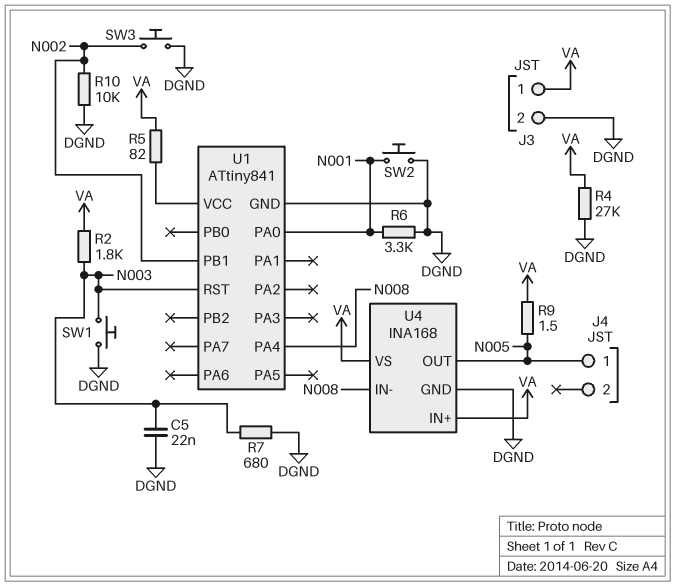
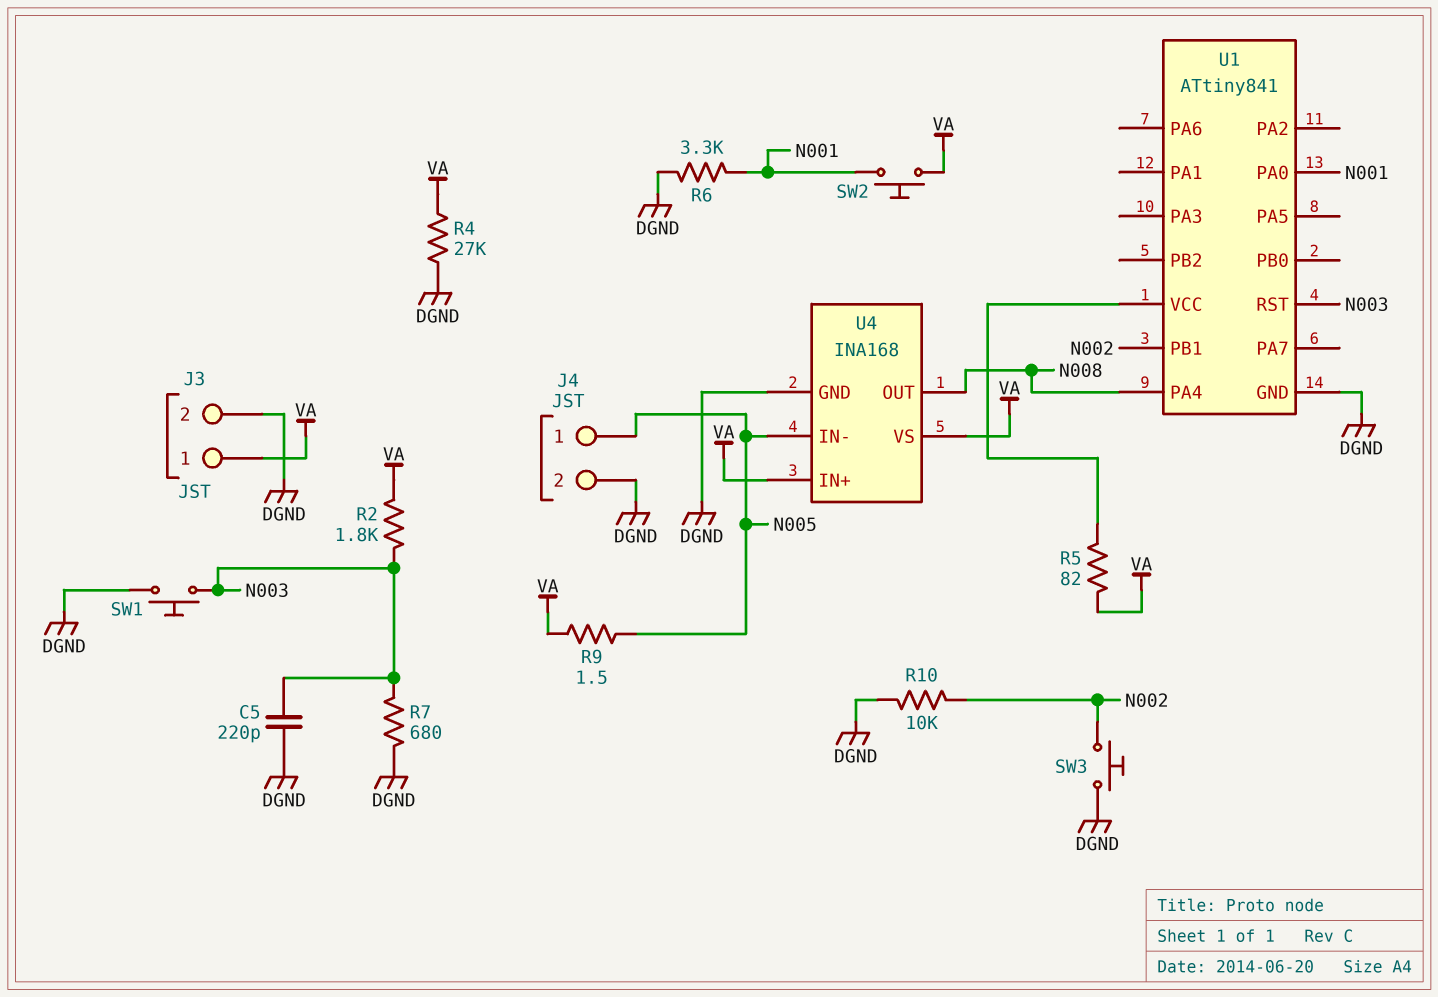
C5: 22nF (DGND, N003) -> 220pF (DGND, N003)
J4 pin 2: none -> DGND
SW2: button (DGND, N001) -> button (N001, VA)
U4 pin IN-: N008 -> N005
U4 pin OUT: N005 -> N008

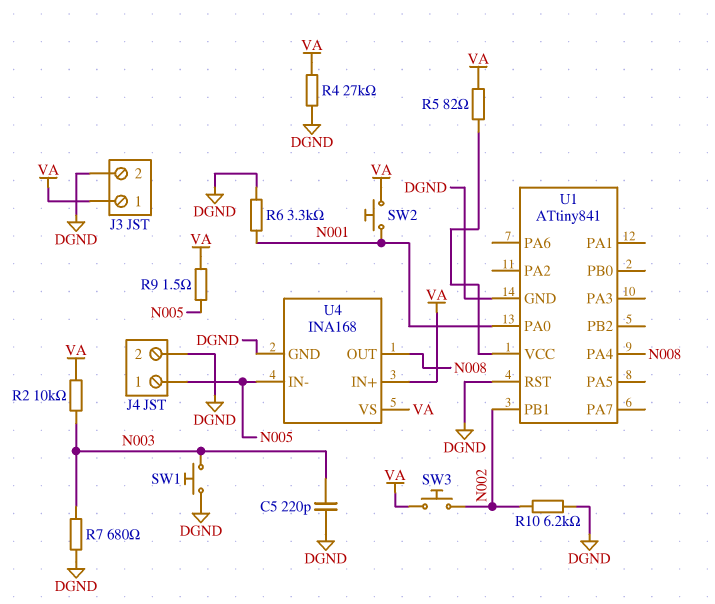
R2: 1.8k (N003, VA) -> 10k (N003, VA)
R10: 10k (DGND, N002) -> 6.2k (DGND, N002)
SW3: button (DGND, N002) -> button (N002, VA)
U1 pin RST: N003 -> DGND

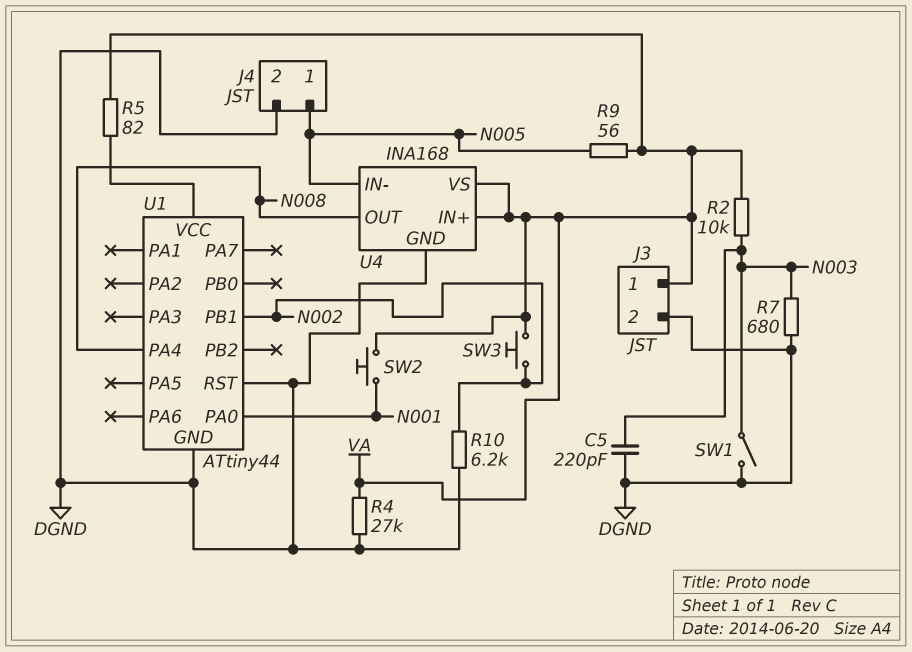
R6: 3.3k (DGND, N001) -> none
R9: 1.5 (N005, VA) -> 56 (N005, VA)
SW1: button (DGND, N003) -> switch (DGND, N003)
U1: ATtiny841 -> ATtiny44

